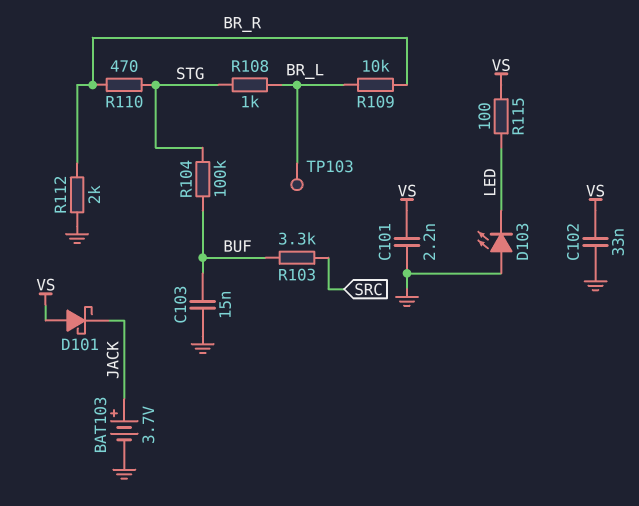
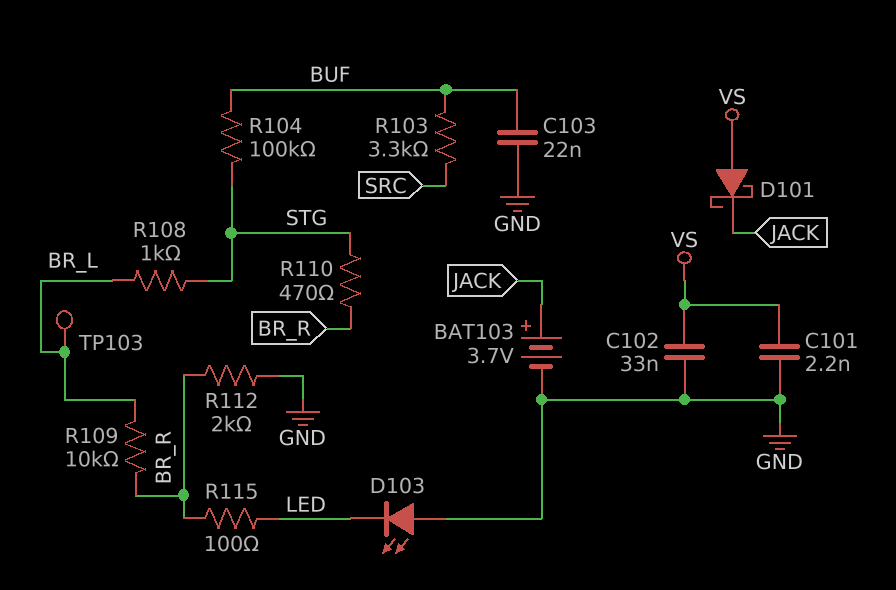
C103: 15nF (BUF, GND) -> 22nF (BUF, GND)
R115: 100 (LED, VS) -> 100 (BR_R, LED)

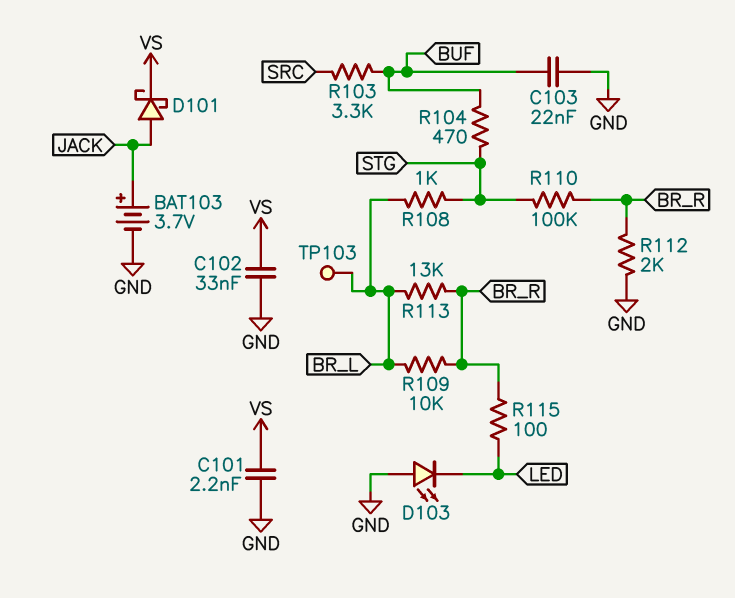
D101: schottky (A VS, K JACK) -> schottky (A JACK, K VS)
R104: 100k (BUF, STG) -> 470 (BUF, STG)
R110: 470 (BR_R, STG) -> 100k (BR_R, STG)
R113: none -> 13k (BR_L, BR_R)

